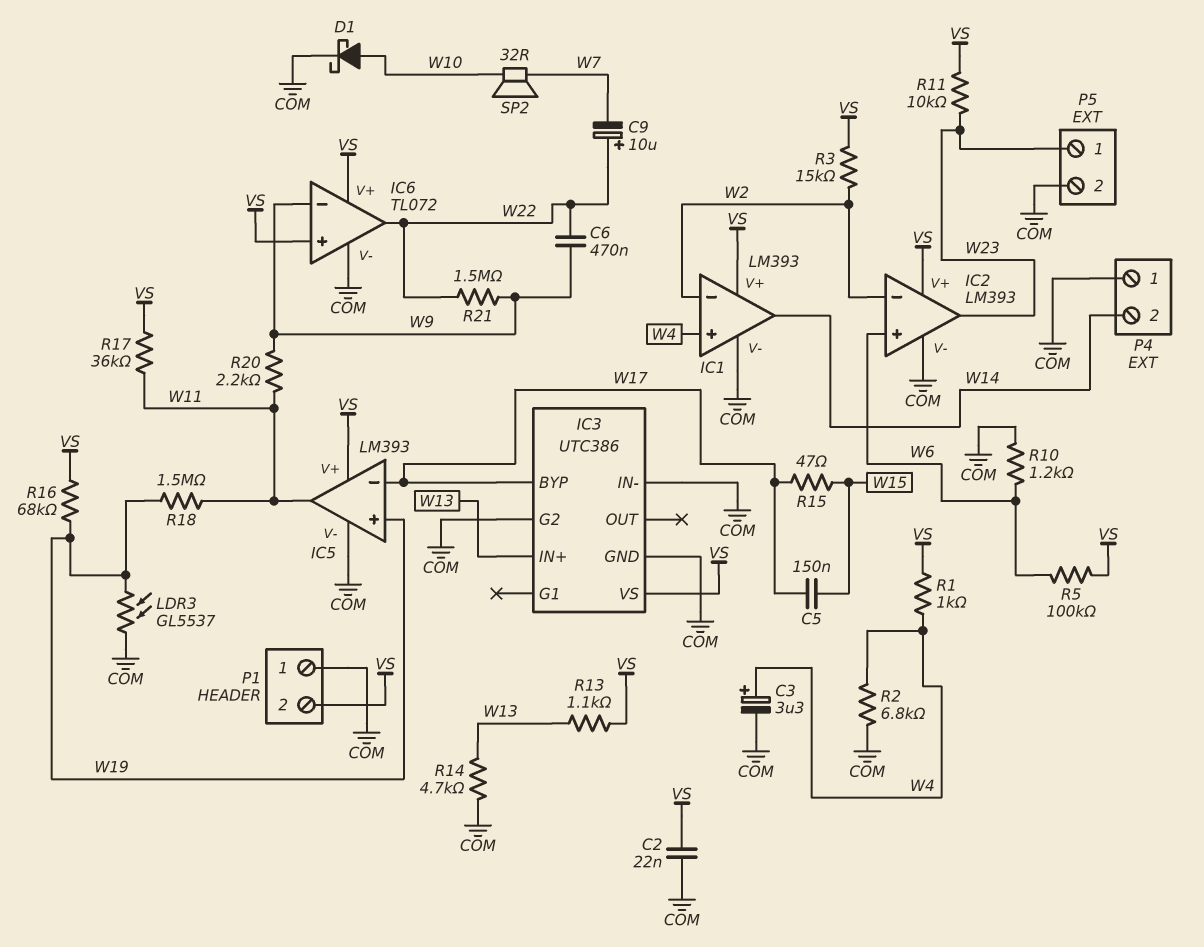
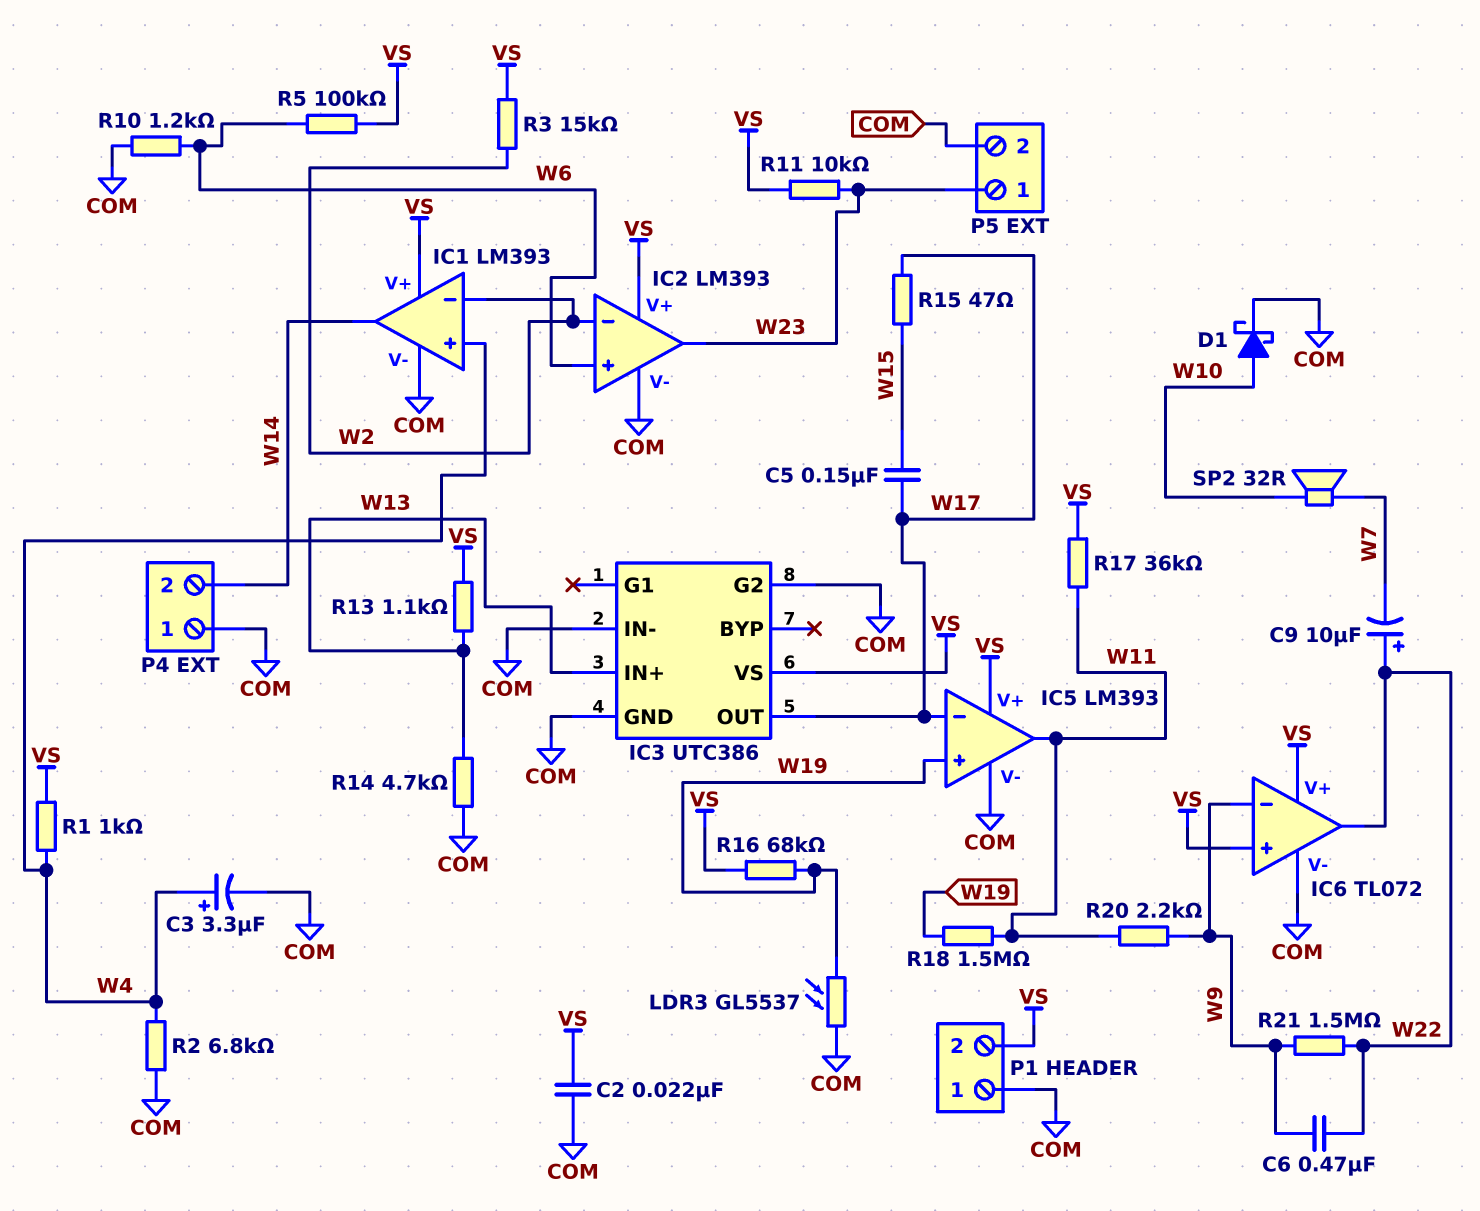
IC3 pin BYP: W17 -> none
IC3 pin OUT: none -> W17

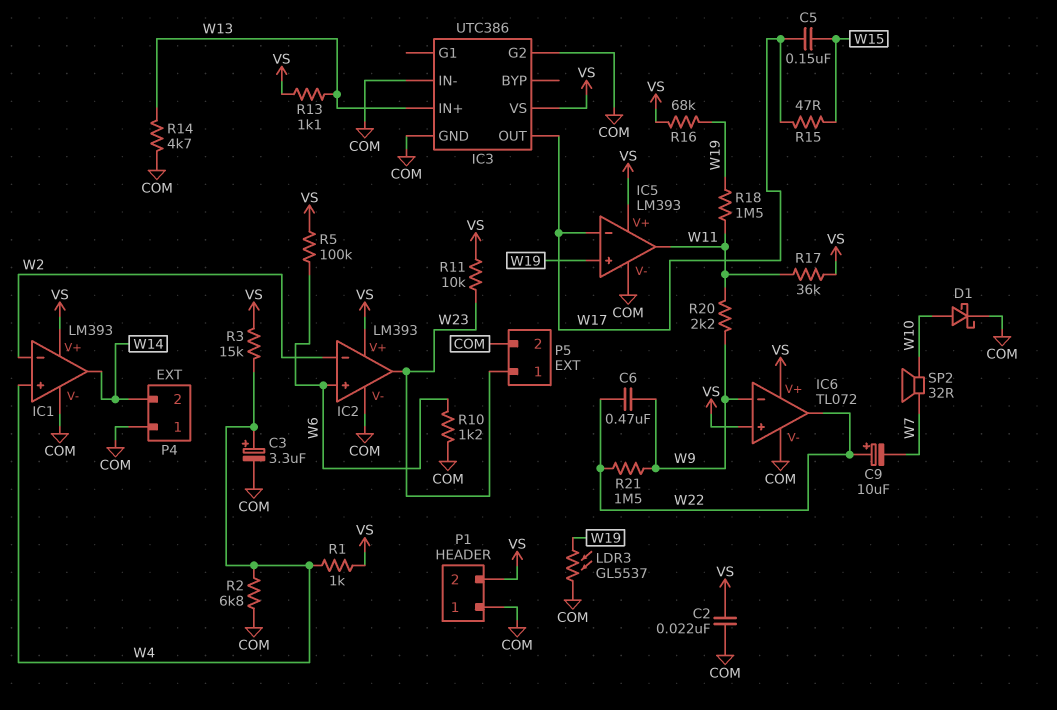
R3: 15k (VS, W2) -> 15k (VS, W4)

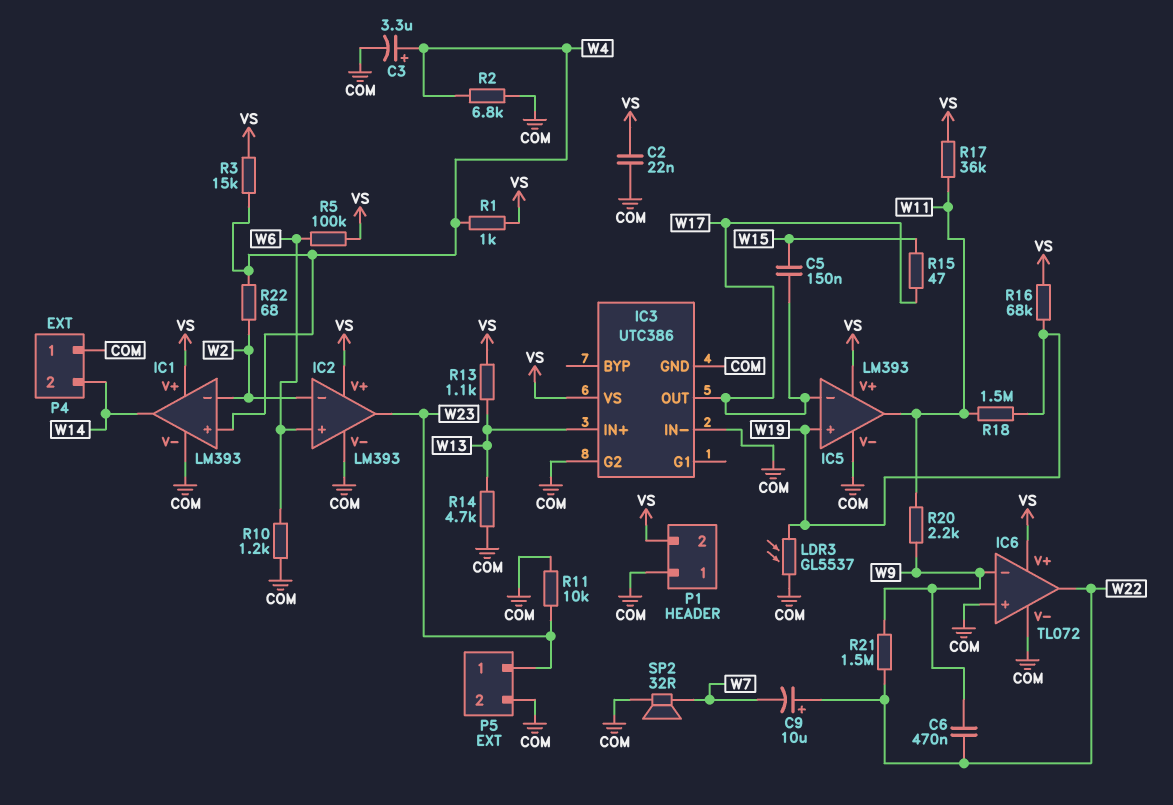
D1: schottky (A W10, K COM) -> none
IC6 pin in+: VS -> COM
R11: 10k (VS, W23) -> 10k (COM, W23)
R22: none -> 68 (W2, W4)
SP2: speaker 32R (W7, W10) -> speaker 32R (COM, W7)

